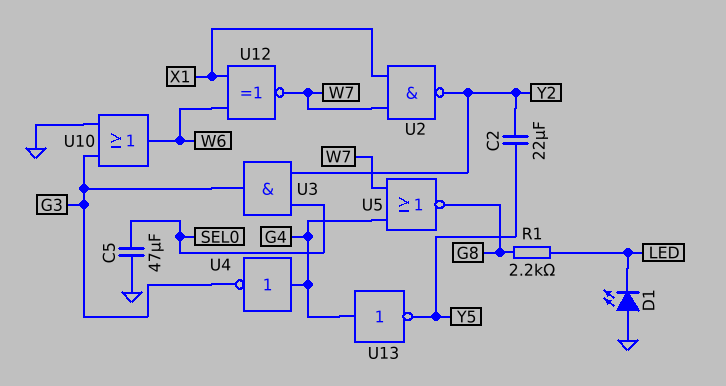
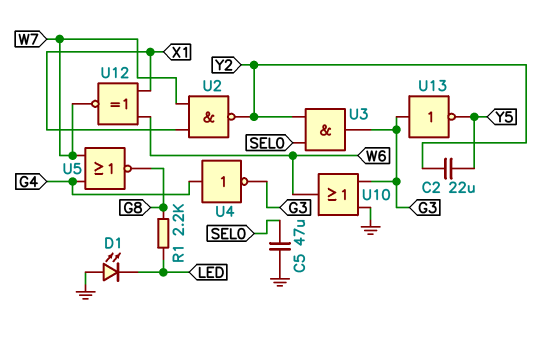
U13: NOT (in G4, out Y5) -> NOT (in G3, out Y5)

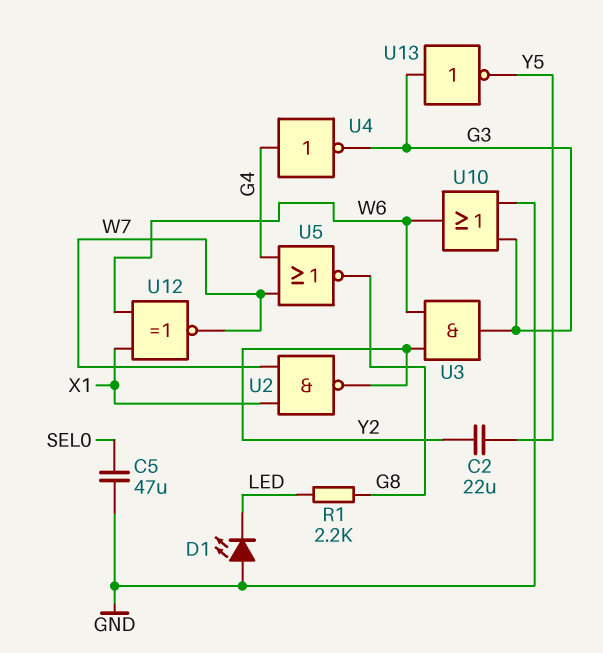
U3: AND (in SEL0, in Y2, out G3) -> AND (in W6, in Y2, out G3)

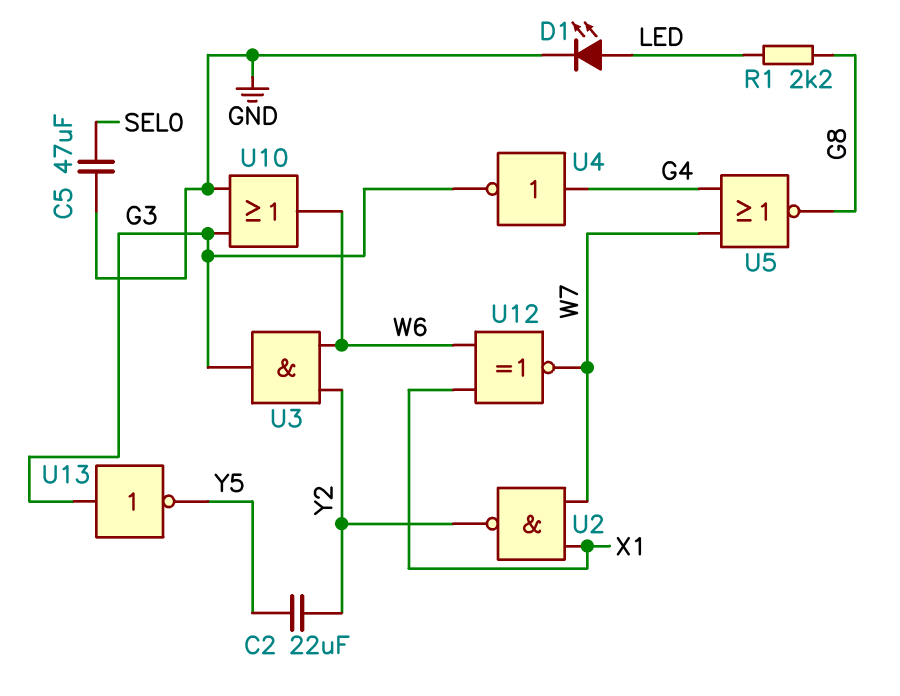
D1: LED (A GND, K LED) -> LED (A LED, K GND)

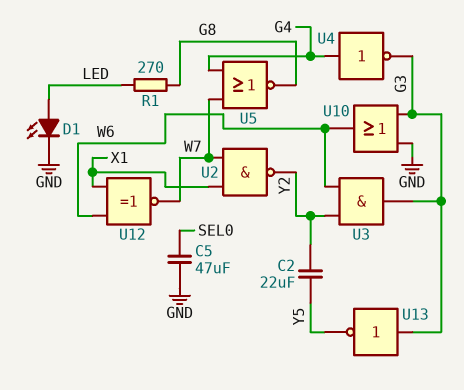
R1: 2.2k (G8, LED) -> 270 (G8, LED)

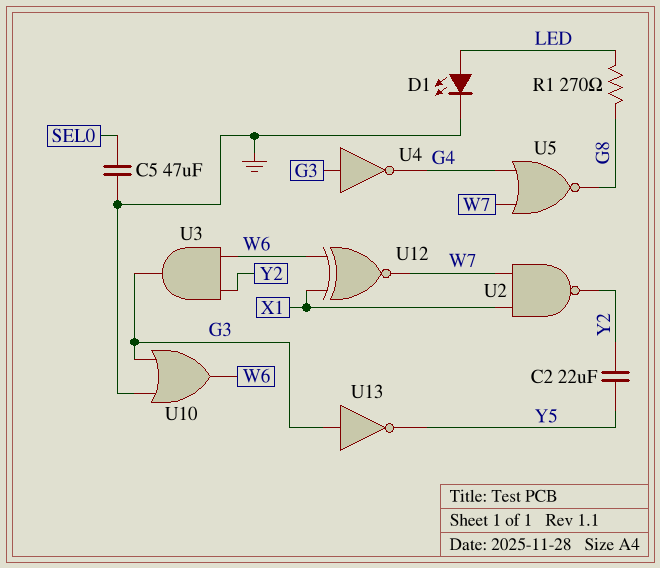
U4: NOT (in G4, out G3) -> NOT (in G3, out G4)

